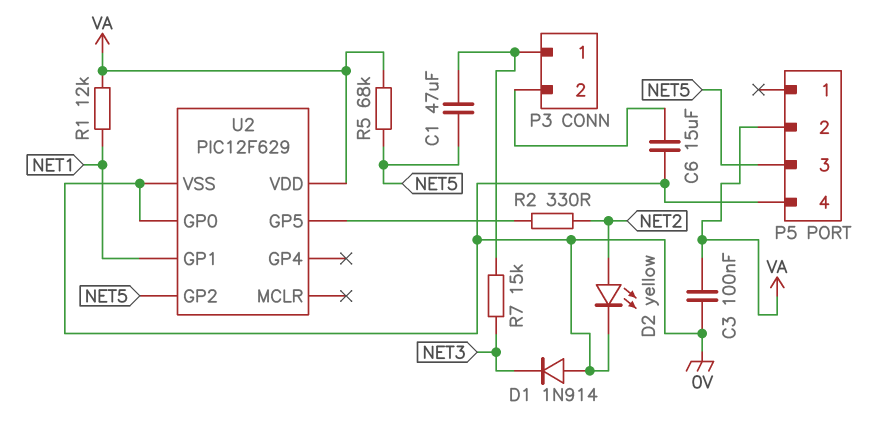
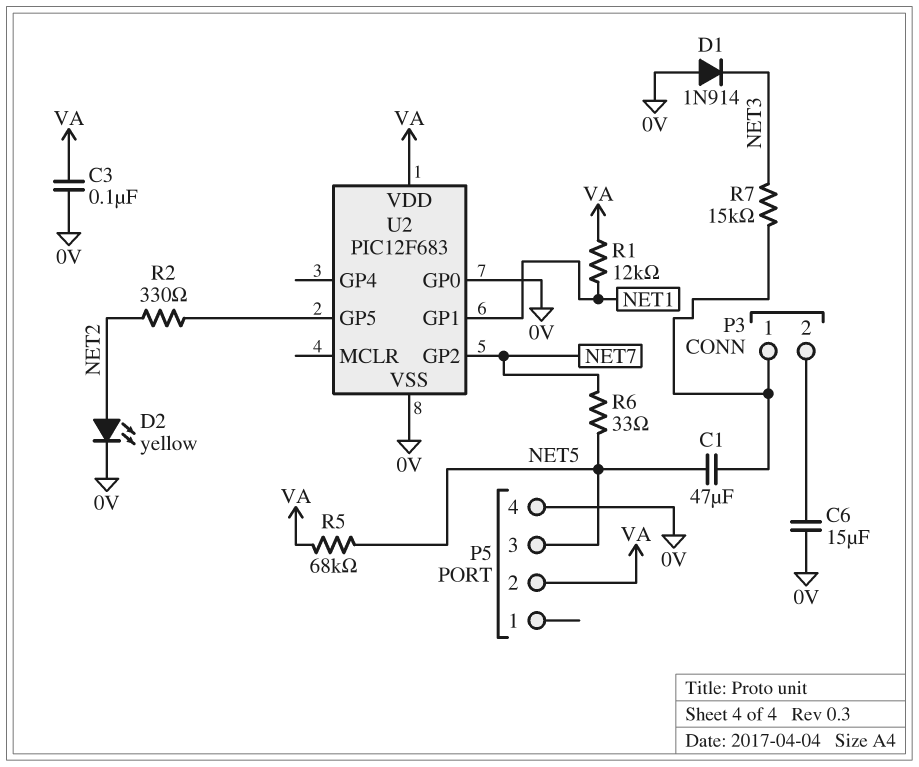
R6: none -> 33 (NET5, NET7)
U2: PIC12F629 -> PIC12F683
U2 pin GP2: NET5 -> NET7

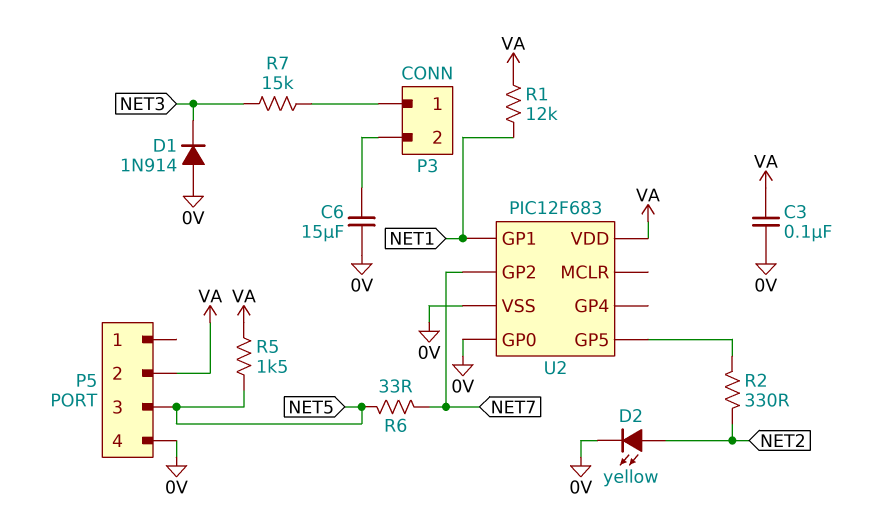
C1: 47uF (NET5, P3/1) -> none
R5: 68k (NET5, VA) -> 1.5k (NET5, VA)

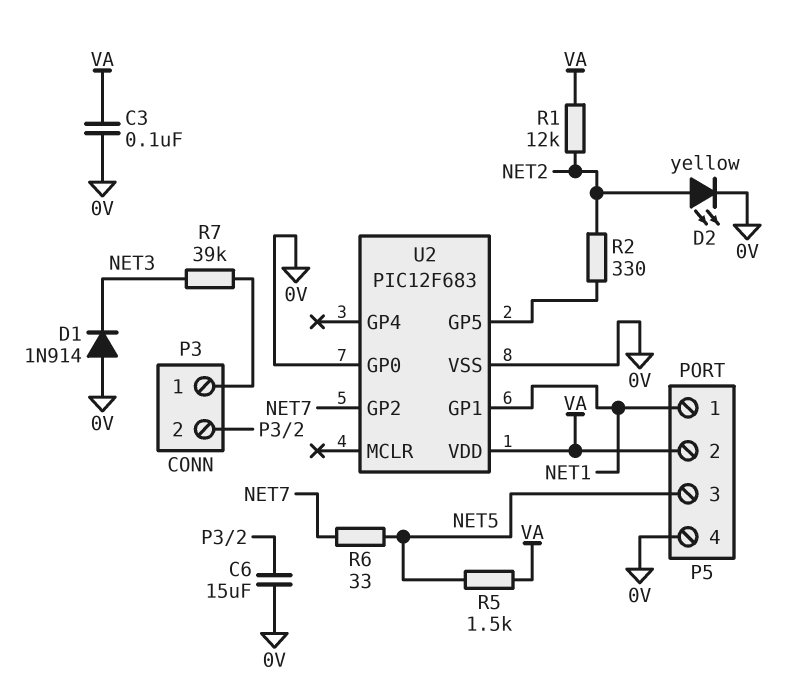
P5 pin 1: none -> NET1
R1: 12k (NET1, VA) -> 12k (NET2, VA)
R7: 15k (NET3, P3/1) -> 39k (NET3, P3/1)

